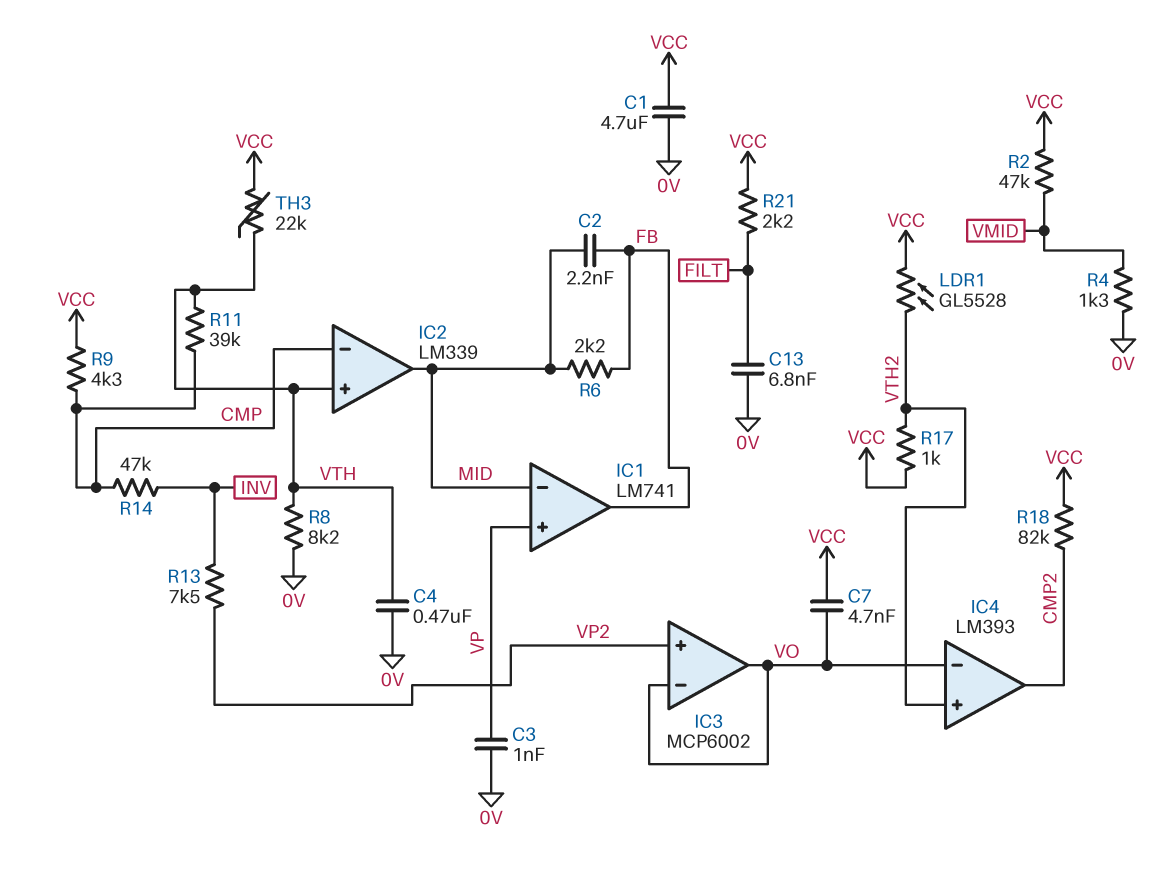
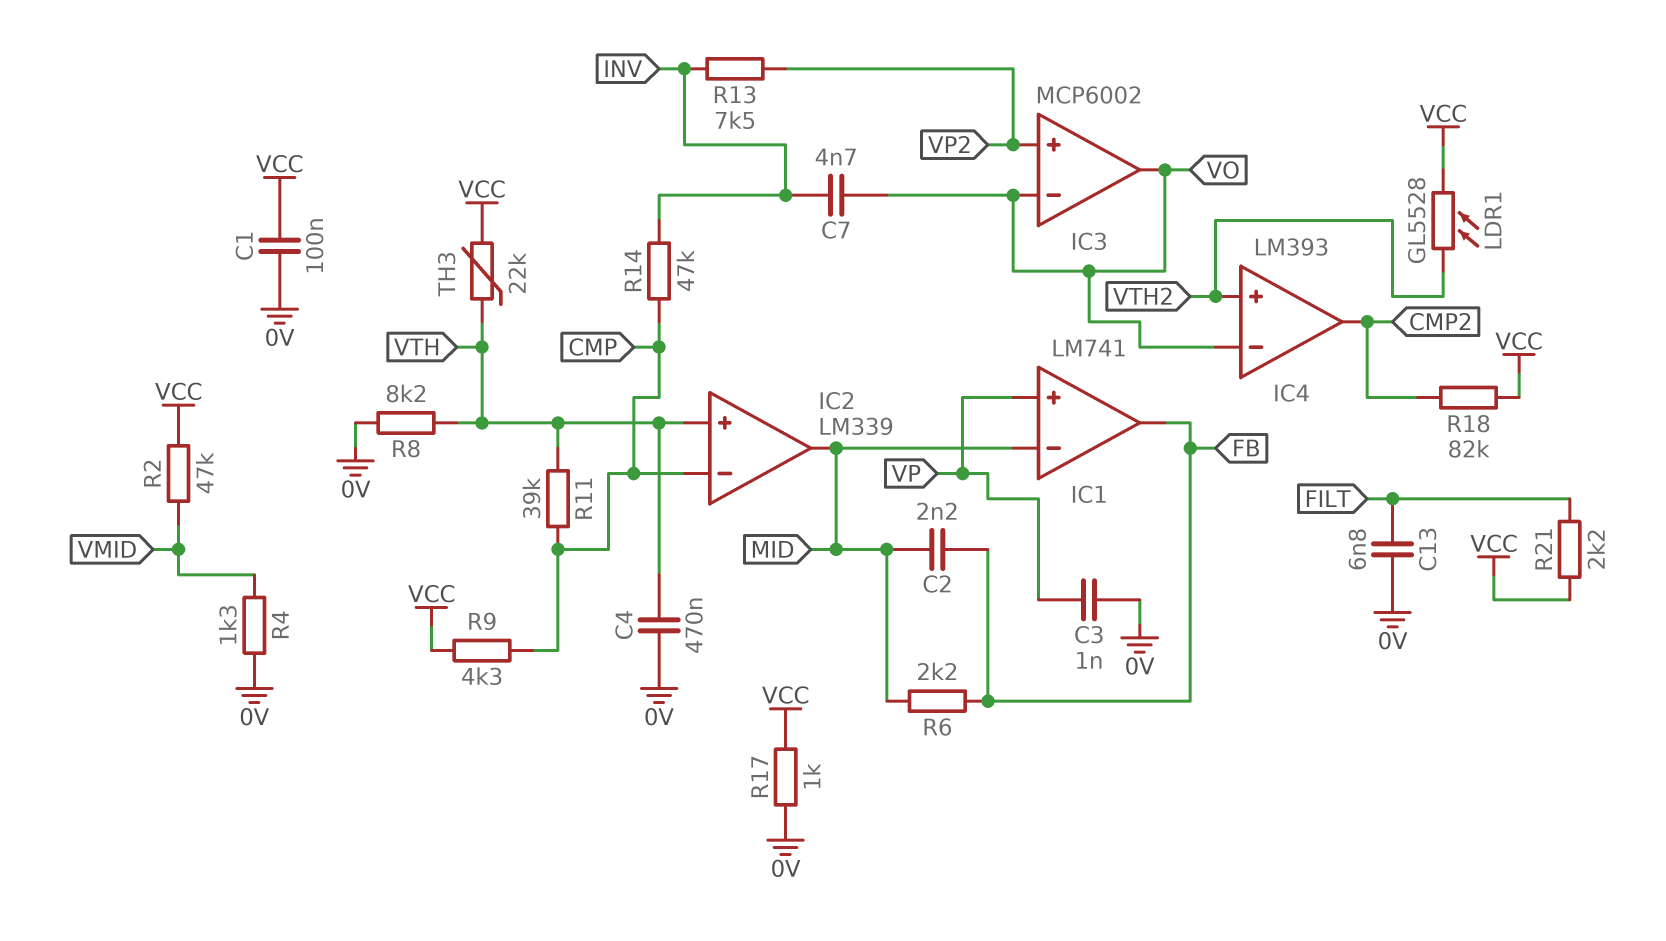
C1: 4.7uF (0V, VCC) -> 100nF (0V, VCC)
C7: 4.7nF (VCC, VO) -> 4.7nF (INV, VO)
R17: 1k (VCC, VTH2) -> 1k (0V, VCC)

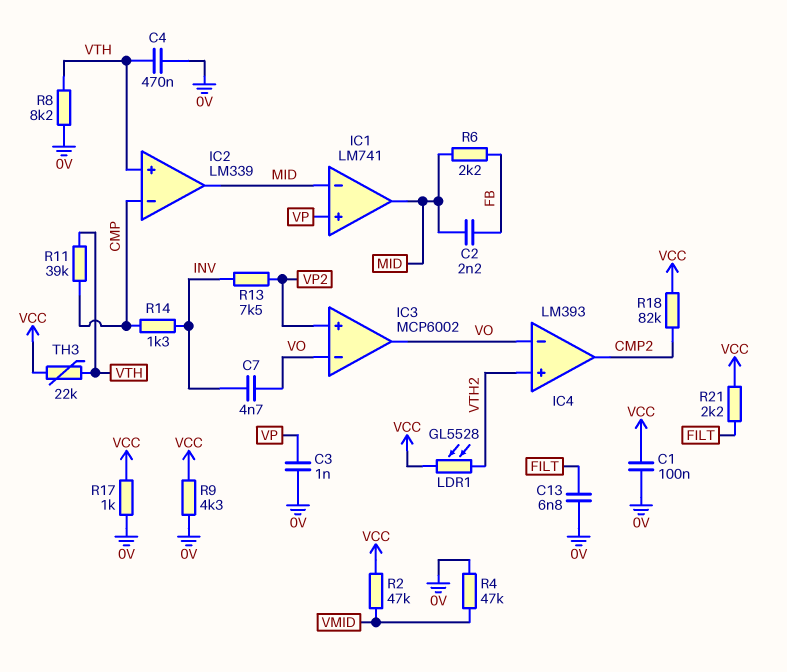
IC1 pin out: FB -> MID
R4: 1.3k (0V, VMID) -> 47k (0V, VMID)
R9: 4.3k (CMP, VCC) -> 4.3k (0V, VCC)
R14: 47k (CMP, INV) -> 1.3k (CMP, INV)

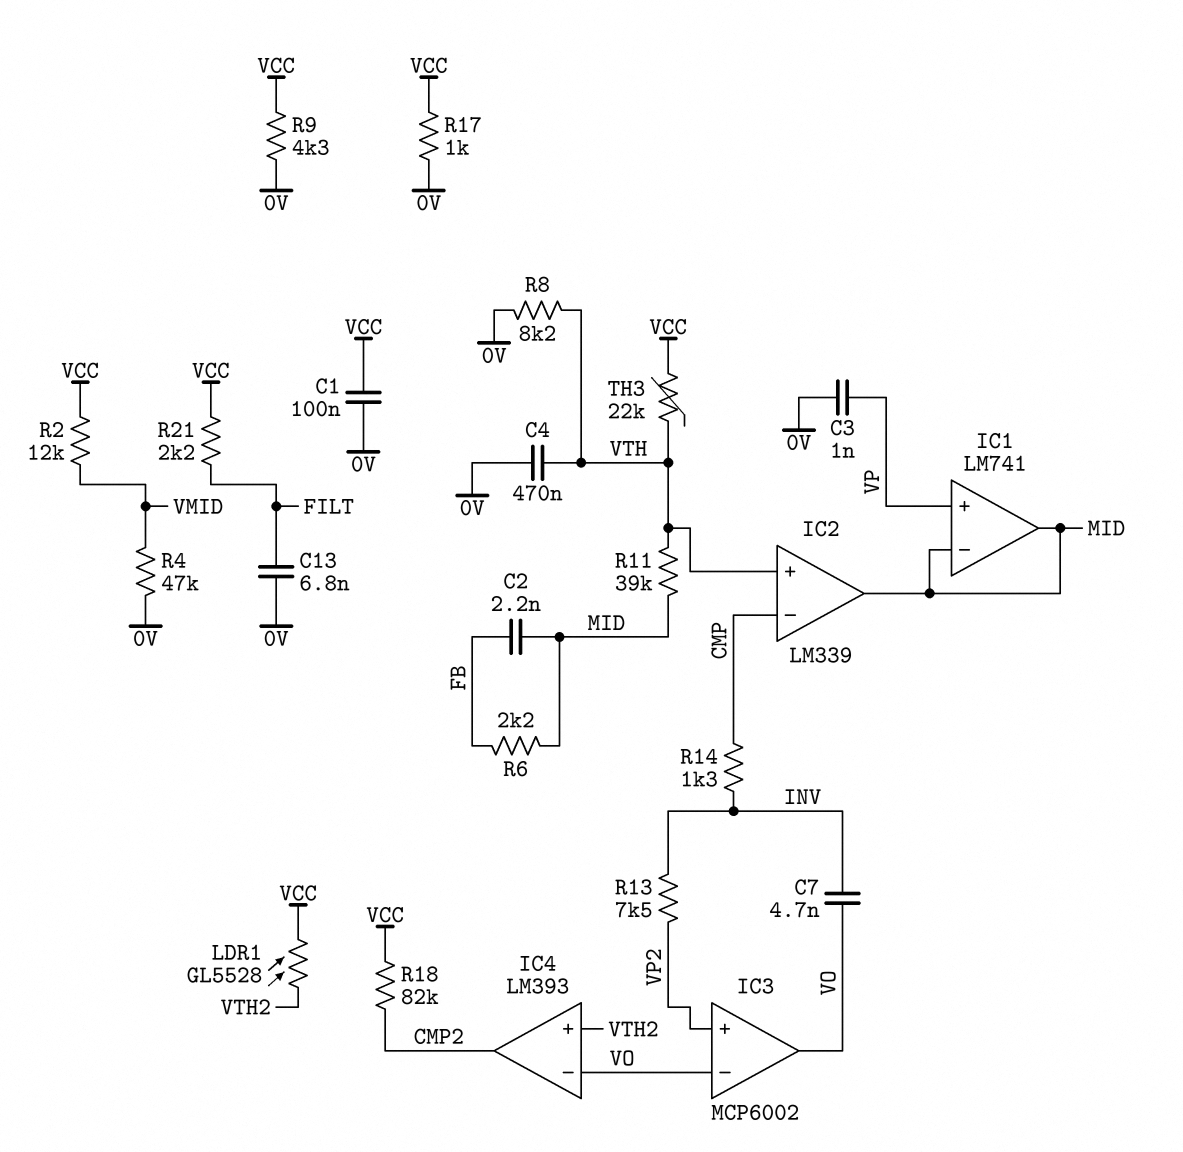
R2: 47k (VCC, VMID) -> 12k (VCC, VMID)
R11: 39k (CMP, VTH) -> 39k (MID, VTH)

